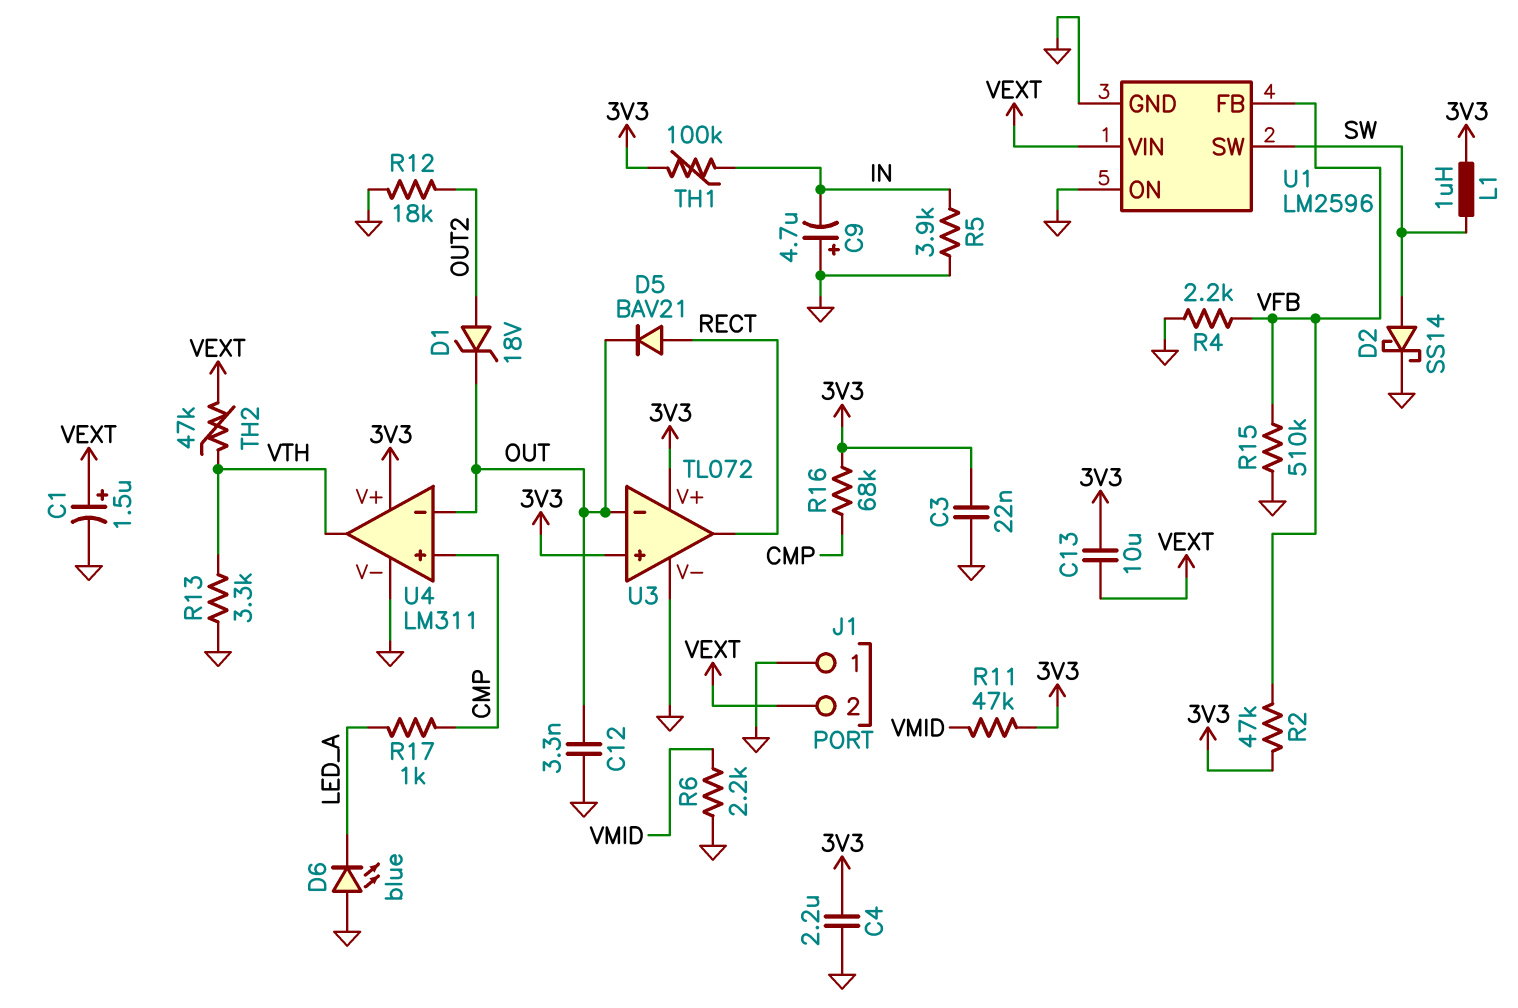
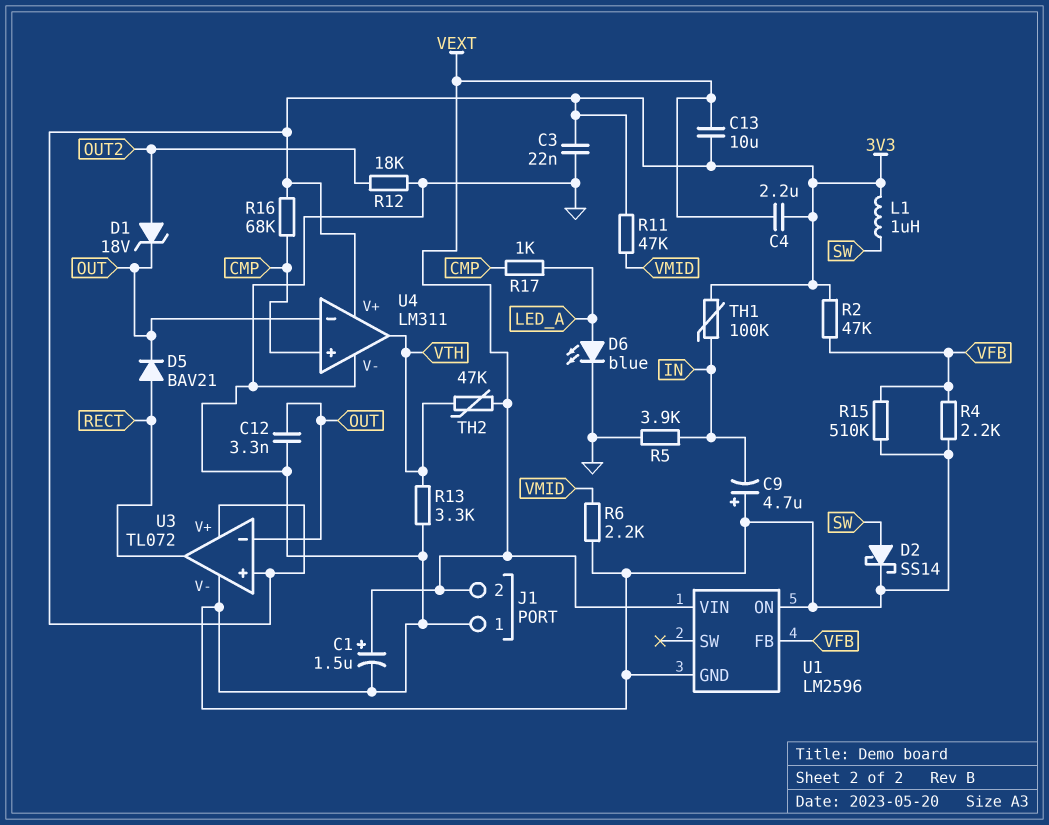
C4: 2.2uF (3V3, GND) -> 2.2uF (3V3, VEXT)
D6: LED blue (A GND, K LED_A) -> LED blue (A LED_A, K GND)
U1 pin SW: SW -> none

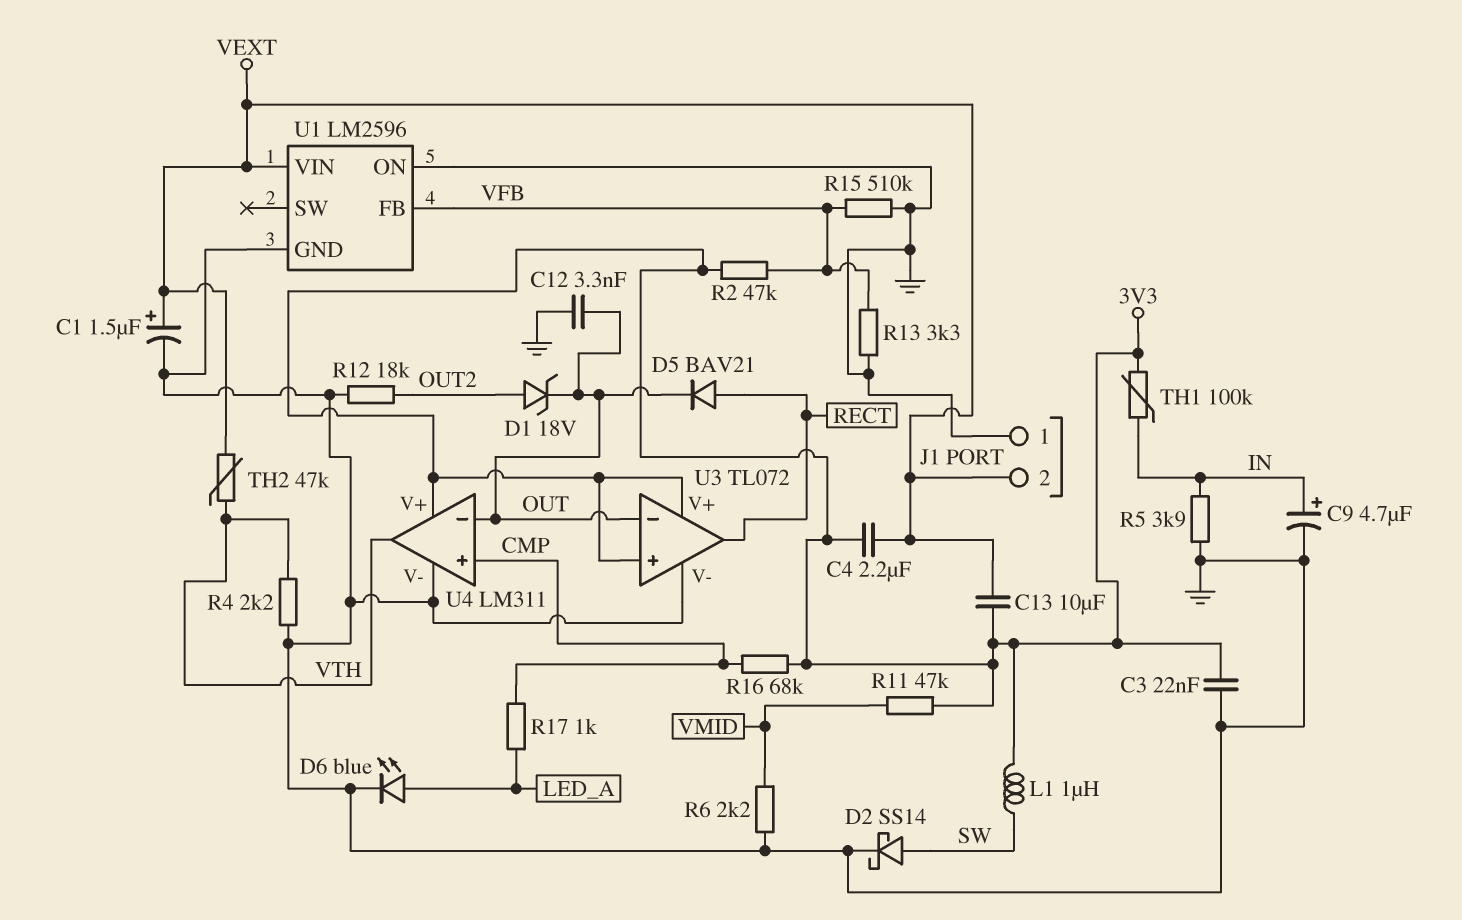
C9: 4.7uF (plus GND, minus IN) -> 4.7uF (plus IN, minus GND)
R4: 2.2k (GND, VFB) -> 2.2k (GND, VTH)
R13: 3.3k (GND, VTH) -> 3.3k (GND, VFB)

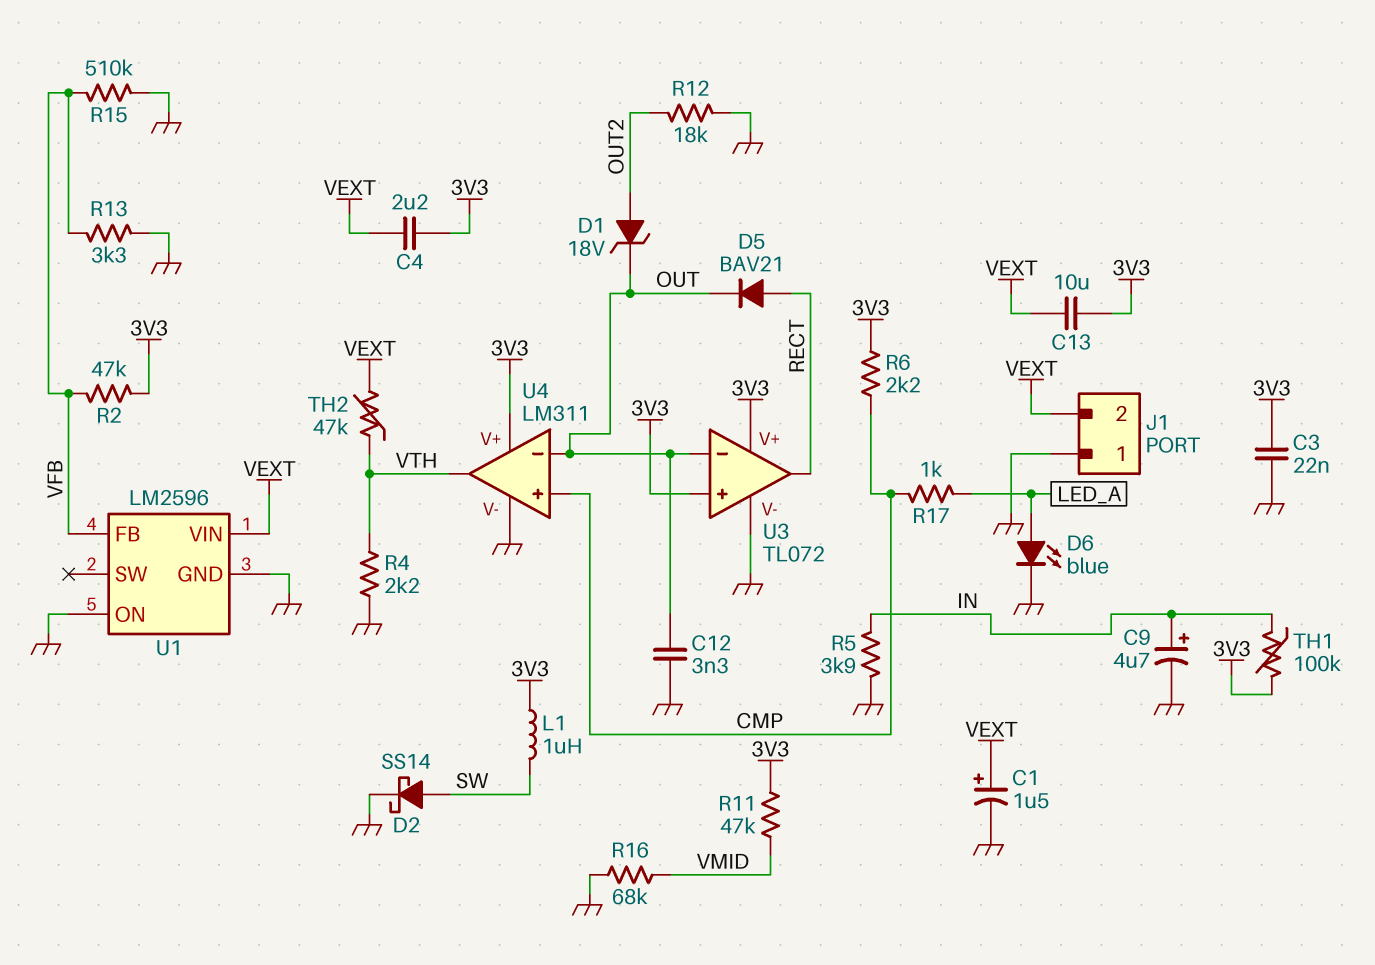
R6: 2.2k (GND, VMID) -> 2.2k (3V3, CMP)
R16: 68k (3V3, CMP) -> 68k (GND, VMID)

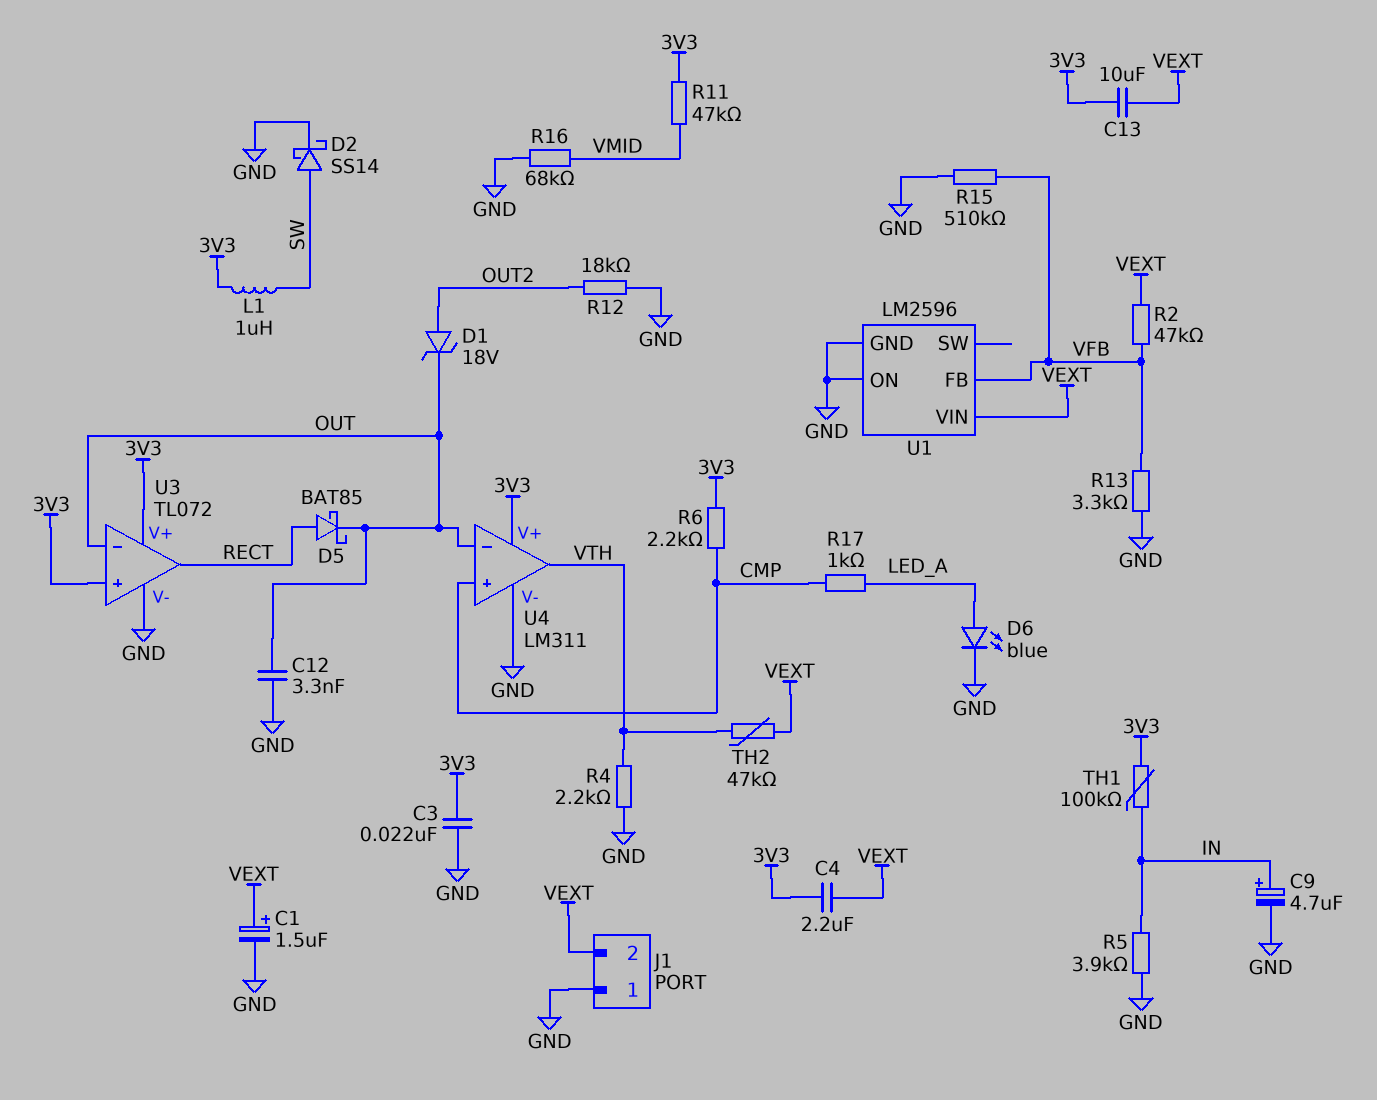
D5: diode BAV21 (A RECT, K OUT) -> schottky BAT85 (A RECT, K OUT)
R2: 47k (3V3, VFB) -> 47k (VEXT, VFB)

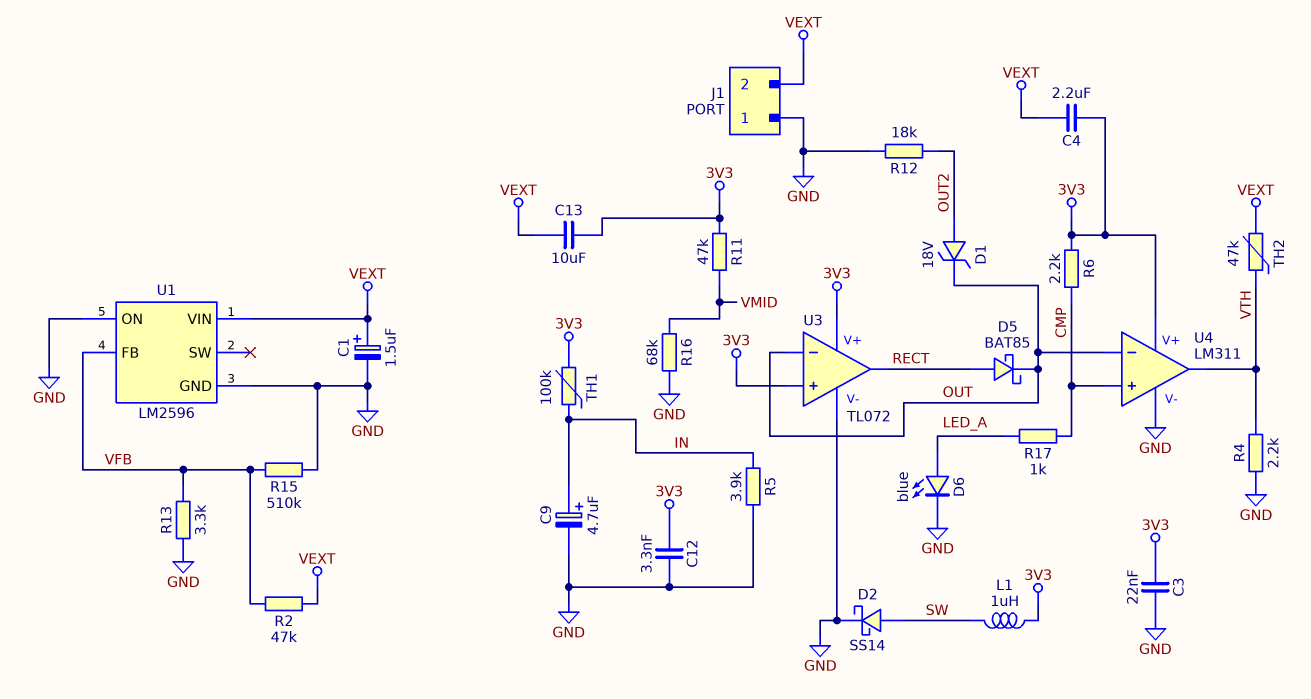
C12: 3.3nF (GND, OUT) -> 3.3nF (3V3, GND)

